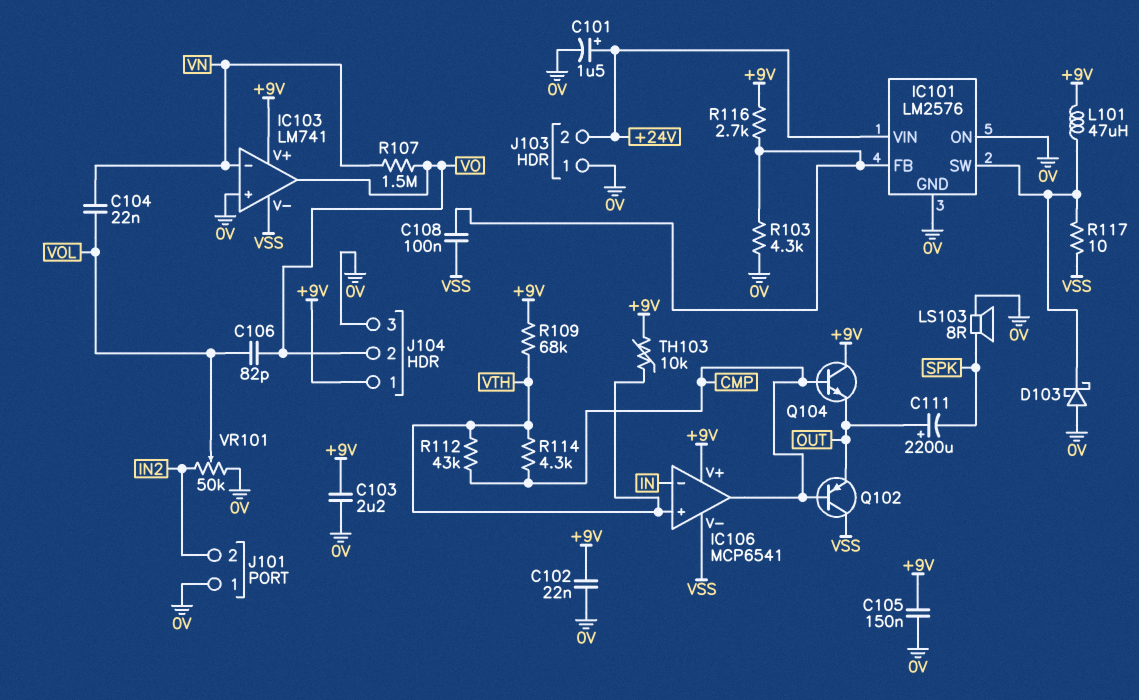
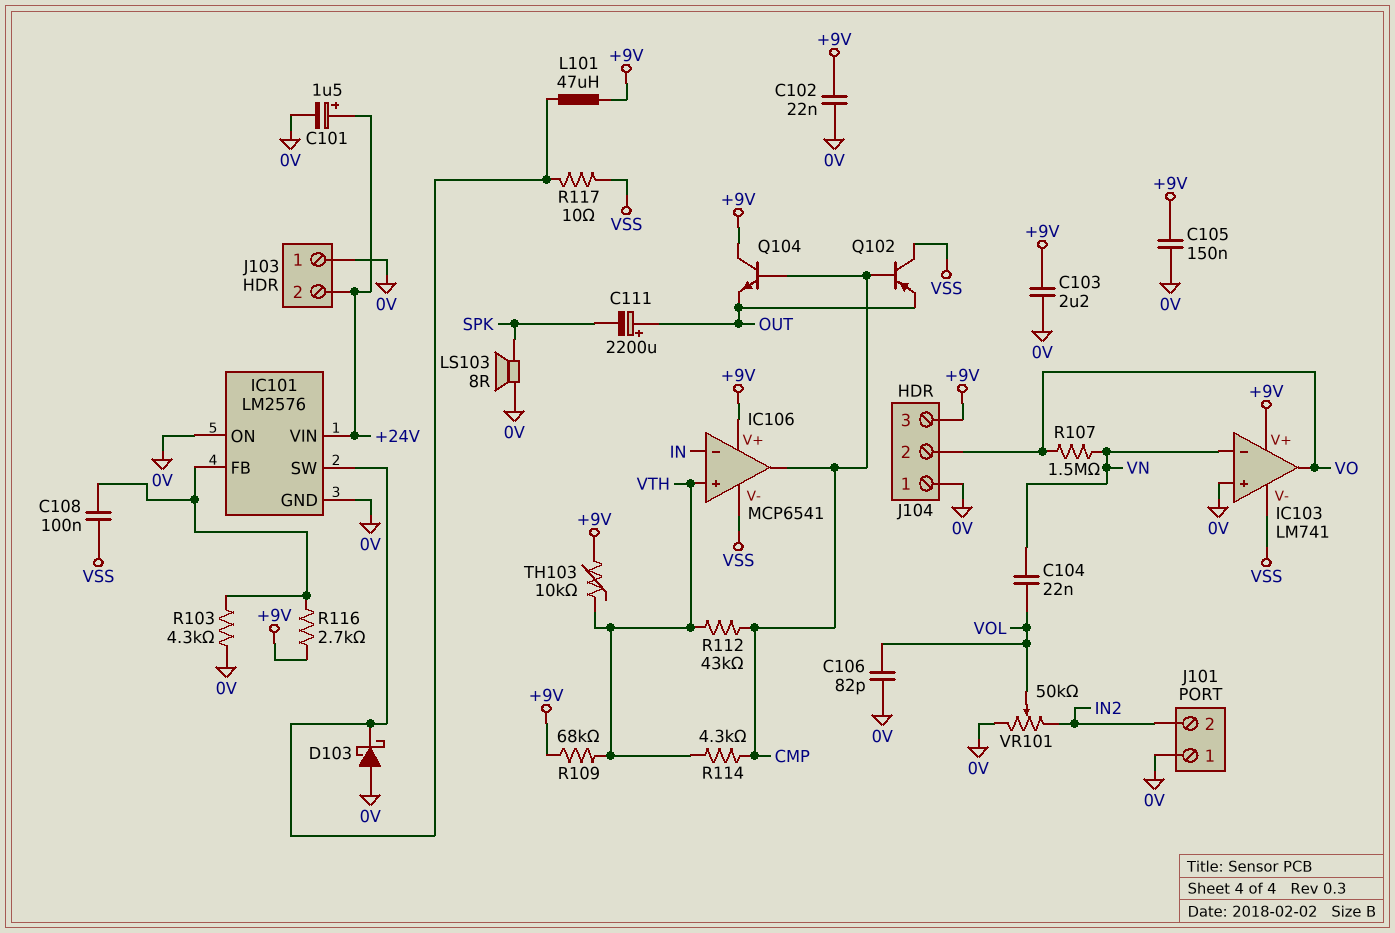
C106: 82pF (VO, VOL) -> 82pF (0V, VOL)
J104 pin 1: +9V -> 0V
J104 pin 3: 0V -> +9V

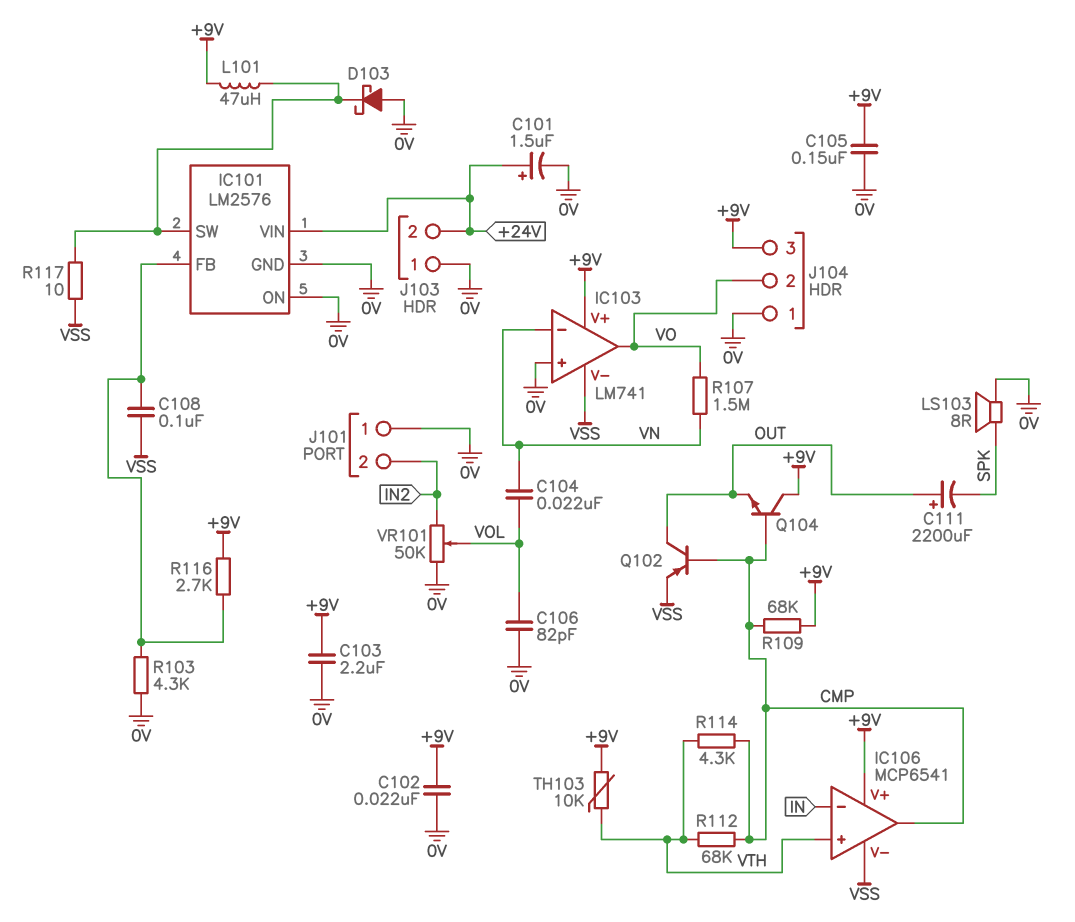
Q102: PNP (B CMP, C VSS, E OUT) -> PNP (B CMP, C OUT, E VSS)
R109: 68k (+9V, VTH) -> 68k (+9V, CMP)
R112: 43k (CMP, VTH) -> 68k (CMP, VTH)

